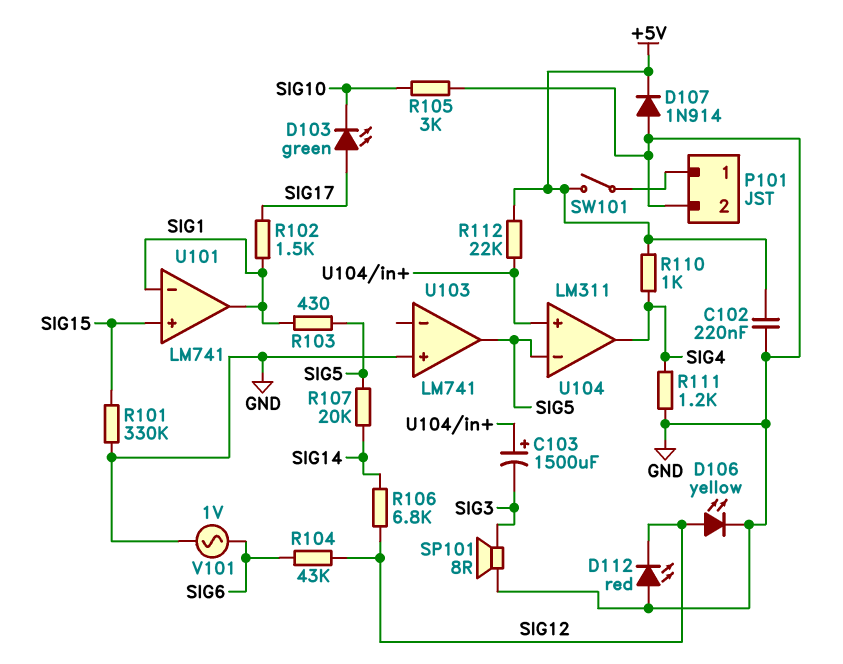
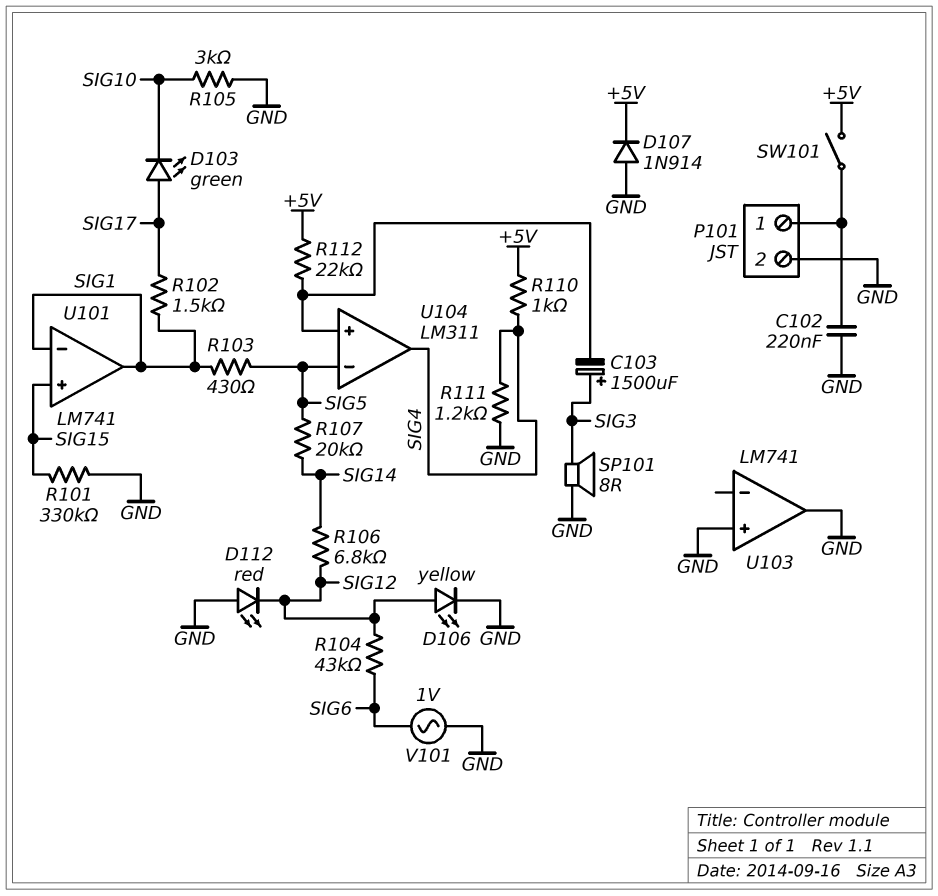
C102: 220nF (+5V, GND) -> 220nF (GND, P101/1)
C103: 1500uF (plus U104/in+, minus SIG3) -> 1500uF (plus SIG3, minus U104/in+)
U103 pin out: SIG5 -> GND

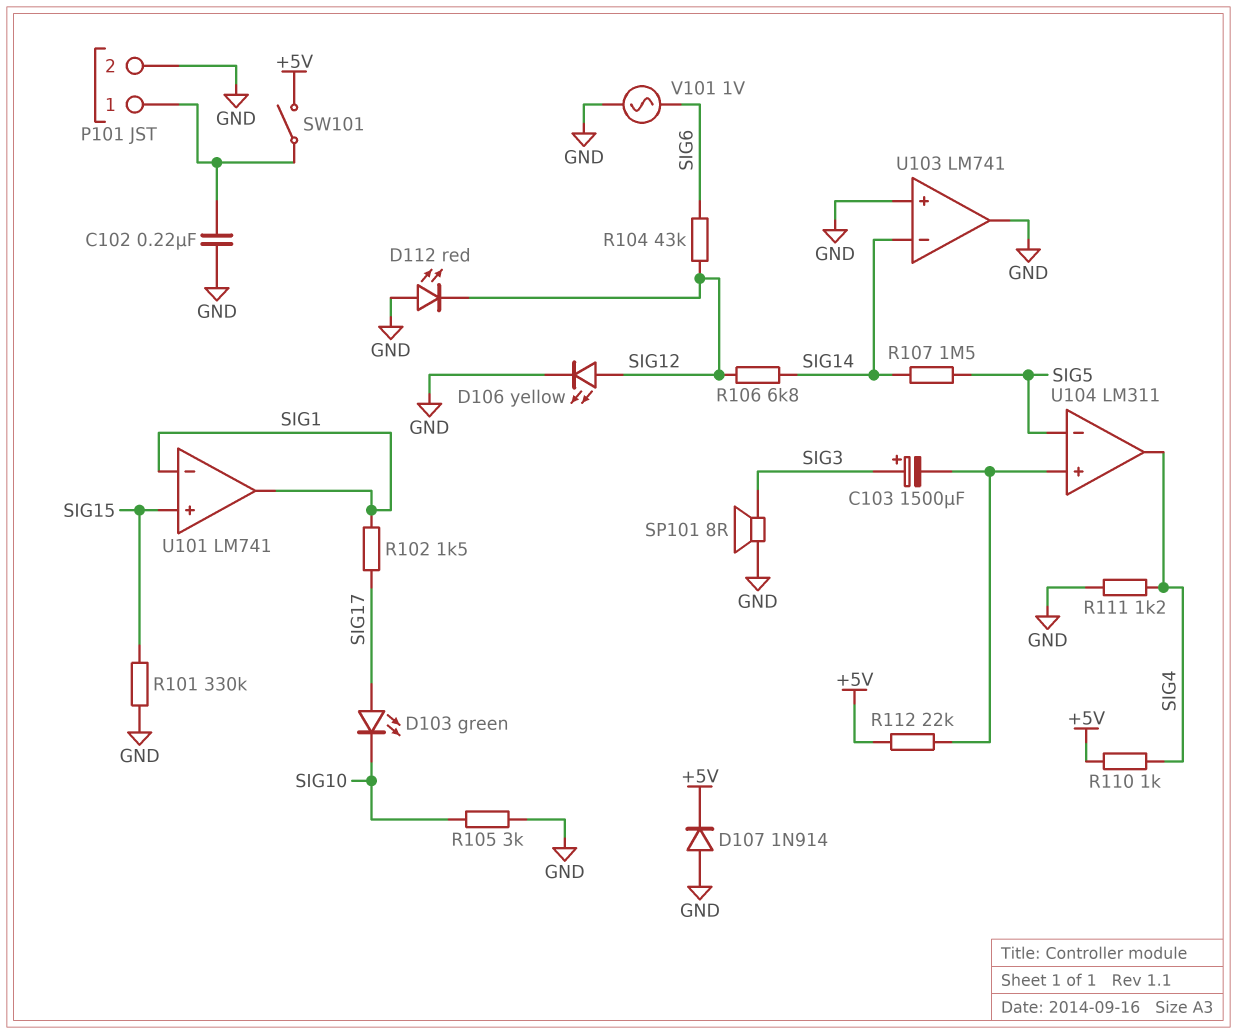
R103: 430 (SIG1, SIG5) -> none
R107: 20k (SIG5, SIG14) -> 1.5M (SIG5, SIG14)
U103 pin in-: none -> SIG14

